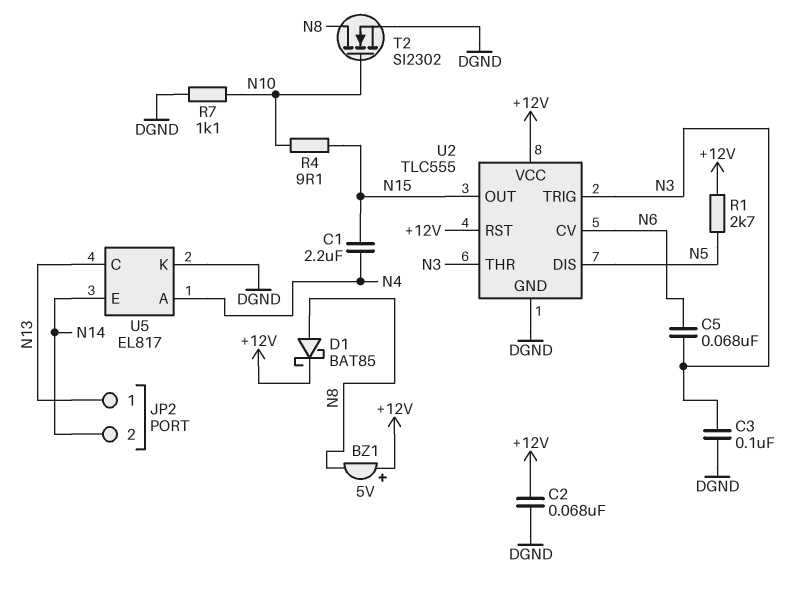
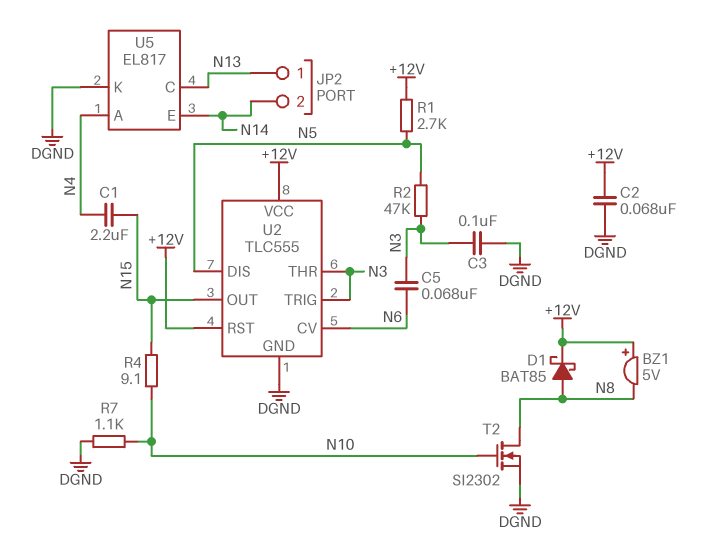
R2: none -> 47k (N3, N5)

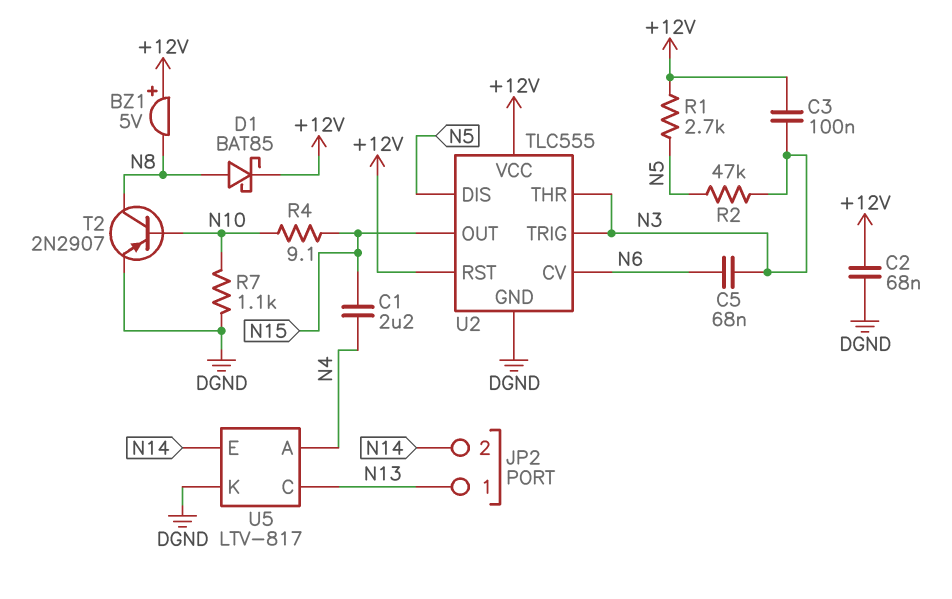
C3: 100nF (DGND, N3) -> 100nF (+12V, N3)
T2: NMOS SI2302 (G N10, D N8, S DGND) -> PNP 2N2907 (B N10, C N8, E DGND)
U5: EL817 -> LTV-817

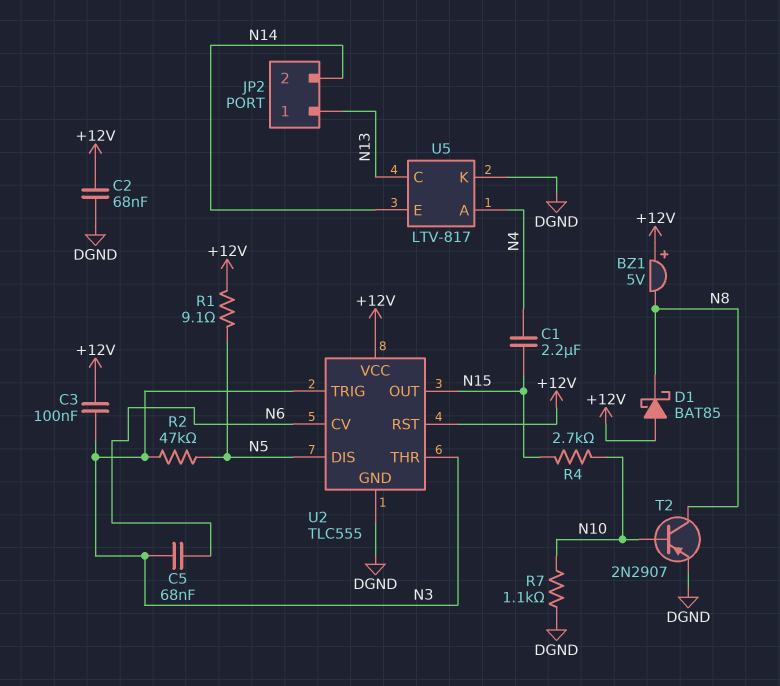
D1: schottky BAT85 (A N8, K +12V) -> schottky BAT85 (A +12V, K N8)
R1: 2.7k (+12V, N5) -> 9.1 (+12V, N5)
R4: 9.1 (N10, N15) -> 2.7k (N10, N15)

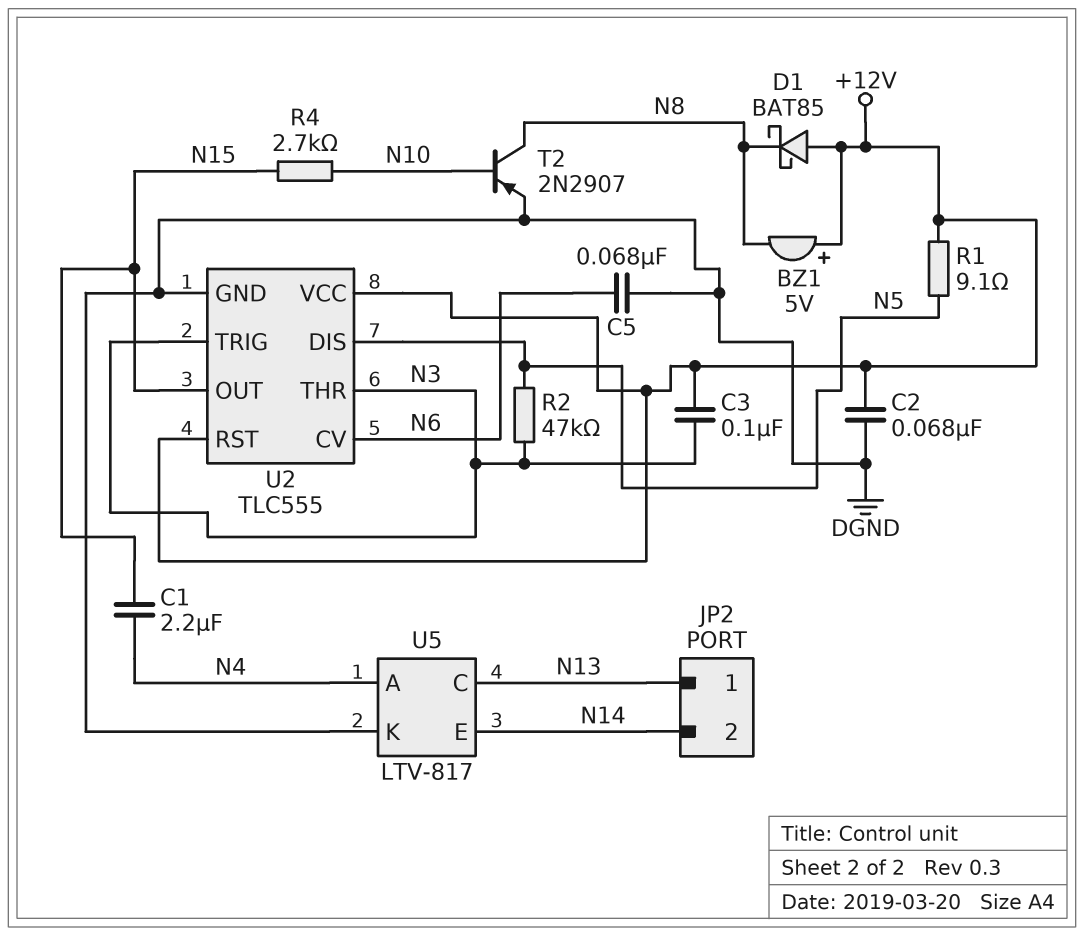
C5: 68nF (N3, N6) -> 68nF (DGND, N6)
R7: 1.1k (DGND, N10) -> none

